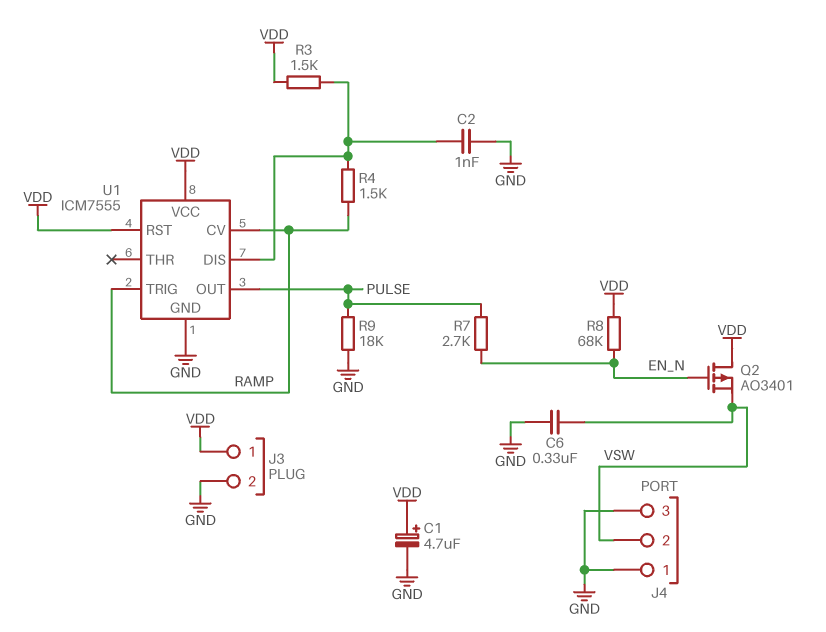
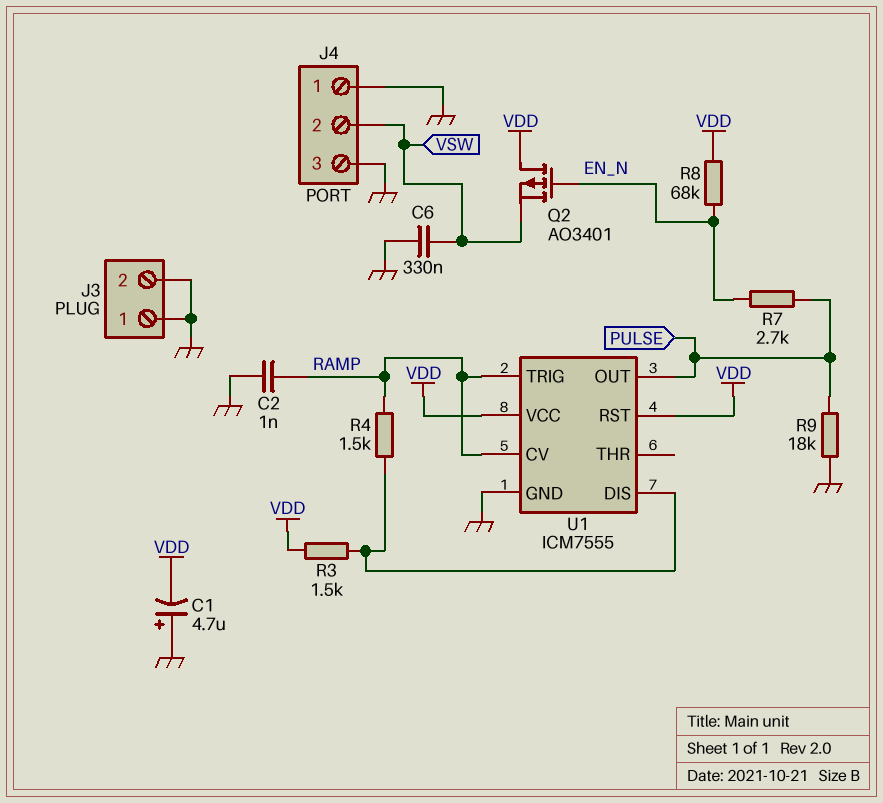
C1: 4.7uF (plus VDD, minus GND) -> 4.7uF (plus GND, minus VDD)
C2: 1nF (GND, U1/DIS) -> 1nF (GND, RAMP)
J3 pin 1: VDD -> GND

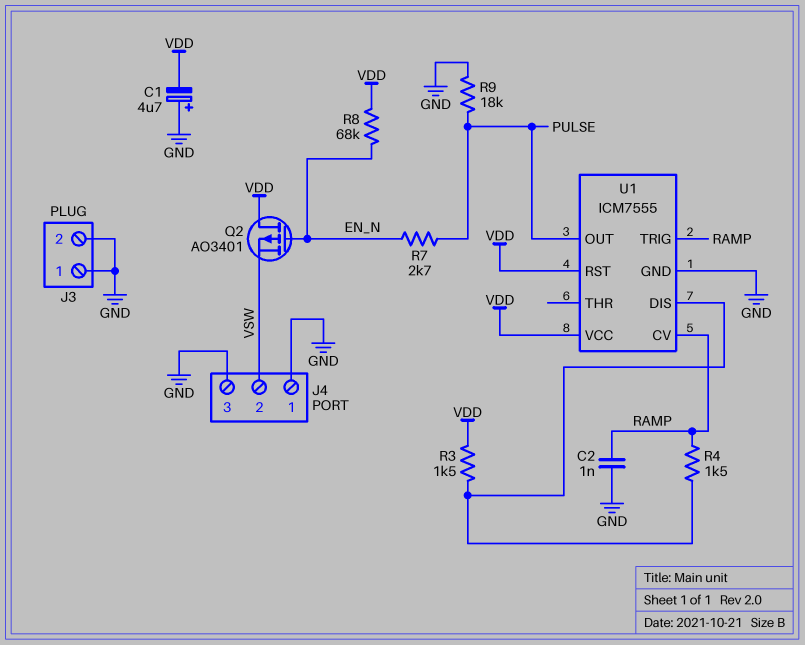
C6: 330nF (GND, VSW) -> none

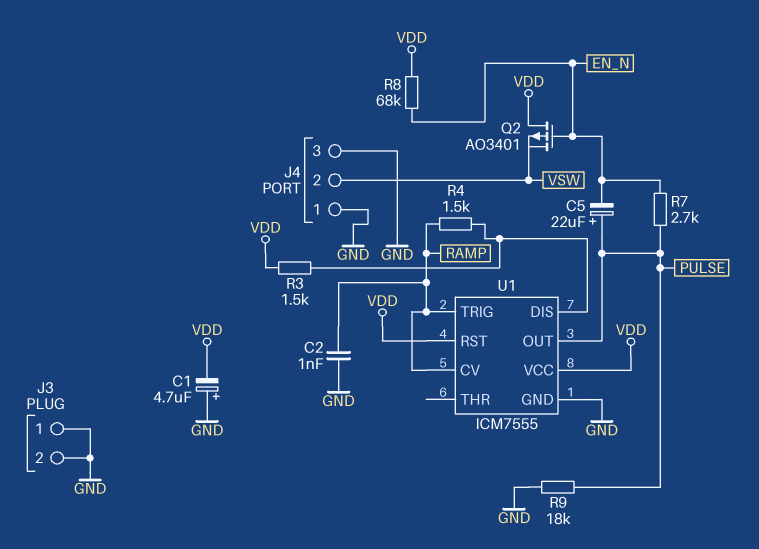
C5: none -> 22uF (plus PULSE, minus EN_N)

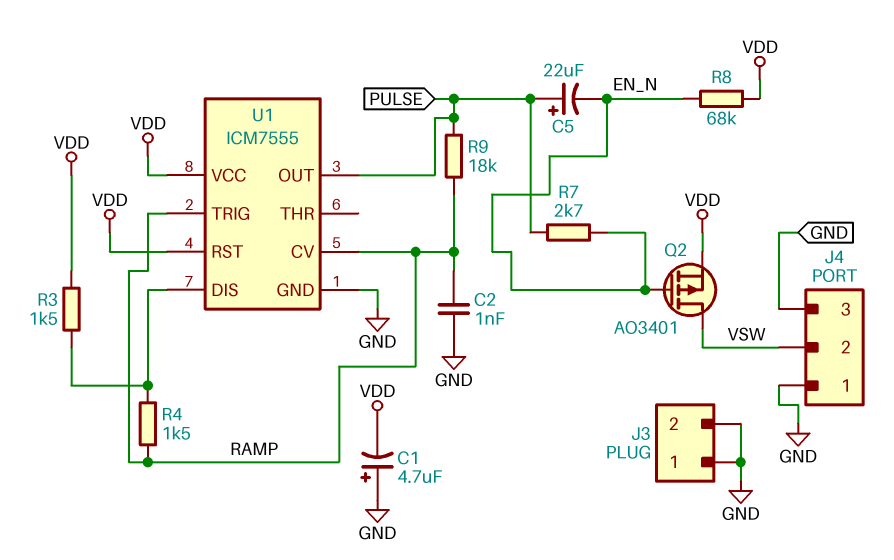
Q2: PMOS AO3401 (G EN_N, D VDD, S VSW) -> PMOS AO3401 (G EN_N, D VSW, S VDD)
R9: 18k (GND, PULSE) -> 18k (PULSE, RAMP)

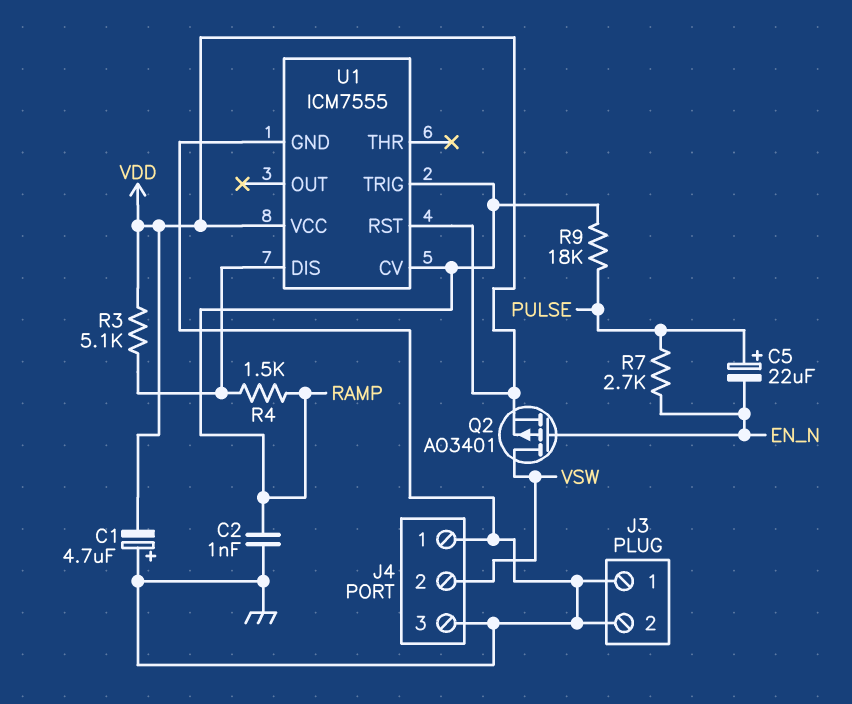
R3: 1.5k (U1/DIS, VDD) -> 5.1k (U1/DIS, VDD)
R8: 68k (EN_N, VDD) -> none
U1 pin OUT: PULSE -> none

